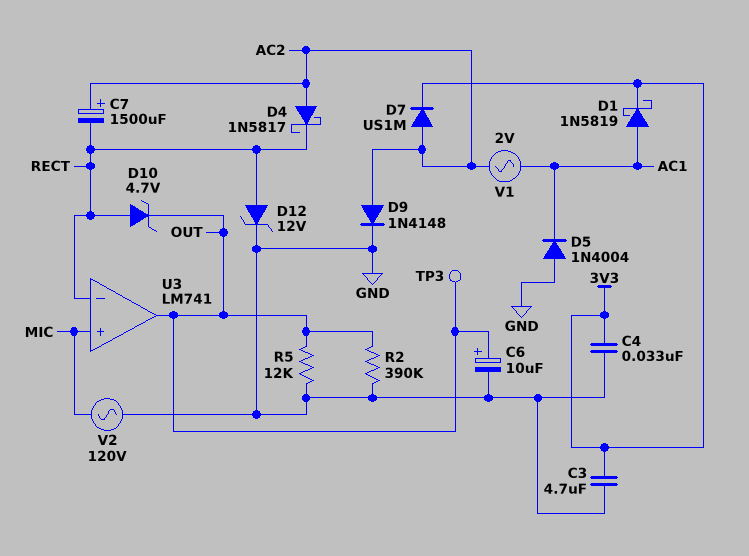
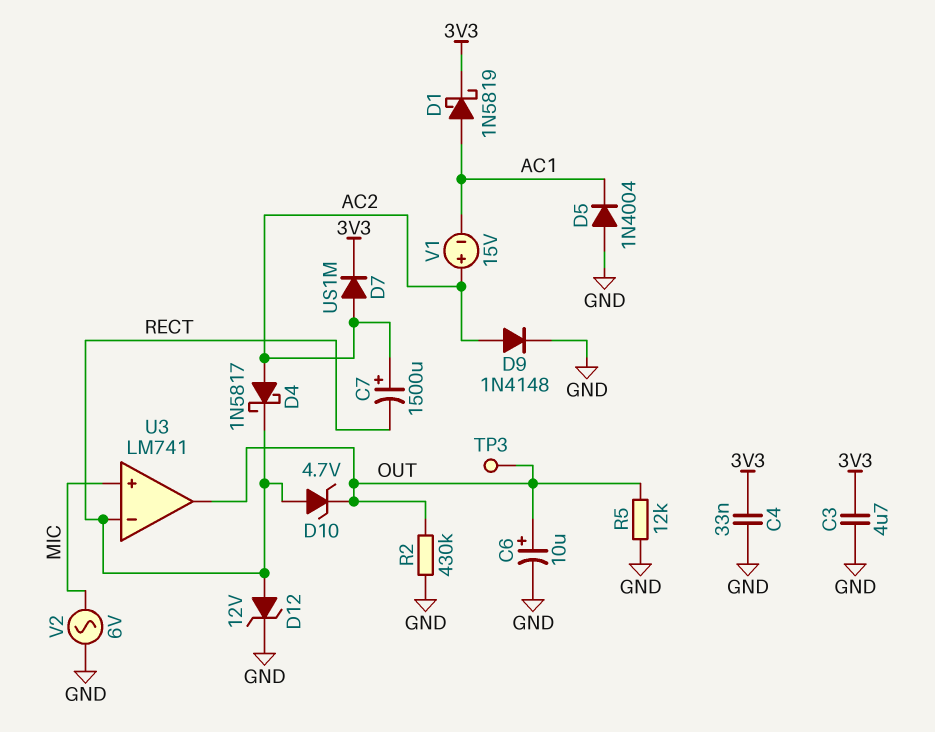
R2: 390k (GND, OUT) -> 430k (GND, OUT)
V1: AC 2V (AC1, AC2) -> 15V (plus AC2, minus AC1)
V2: AC 120V (GND, MIC) -> AC 6V (GND, MIC)

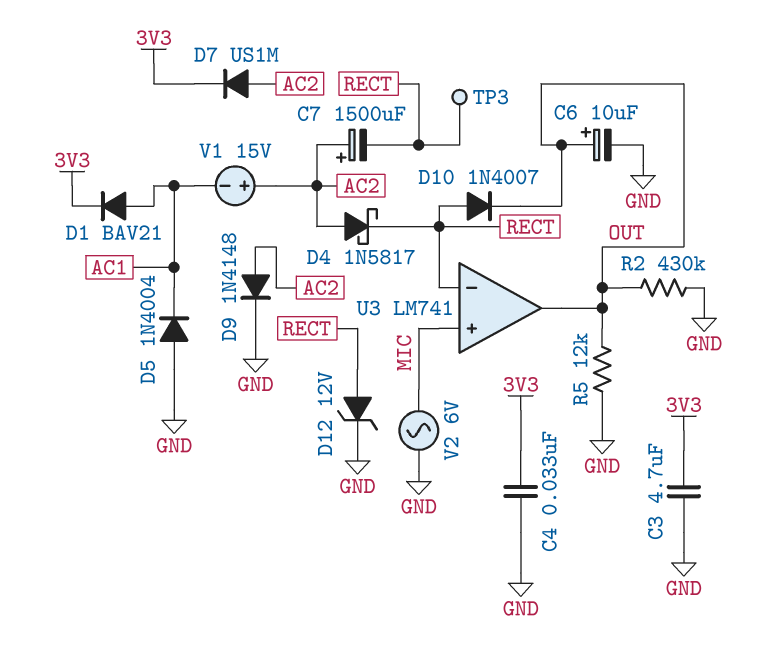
D1: schottky 1N5819 (A AC1, K 3V3) -> diode BAV21 (A AC1, K 3V3)
D10: zener 4.7V (A RECT, K OUT) -> diode 1N4007 (A RECT, K OUT)
TP3: test point (OUT) -> test point (RECT)

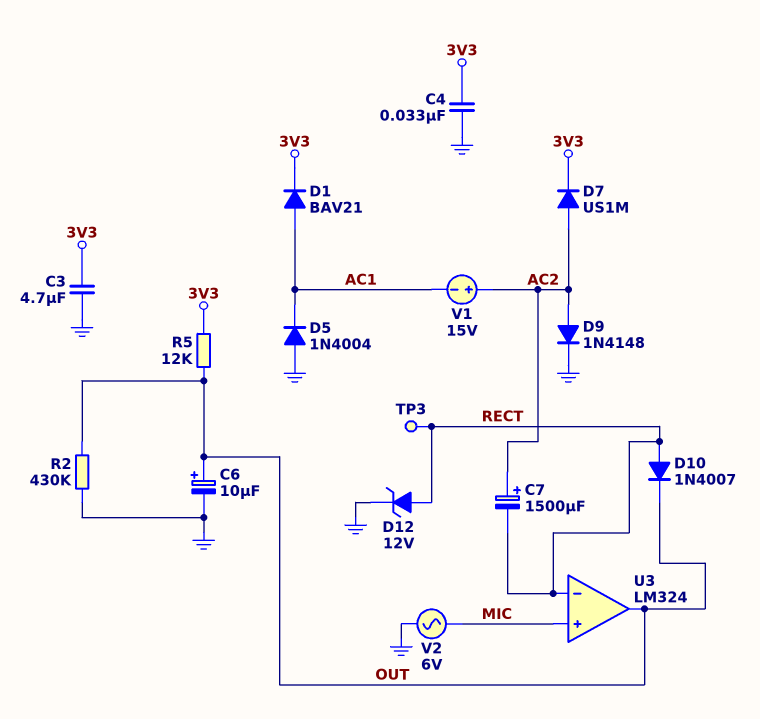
D4: schottky 1N5817 (A AC2, K RECT) -> none
R5: 12k (GND, OUT) -> 12k (3V3, OUT)
U3: LM741 -> LM324

